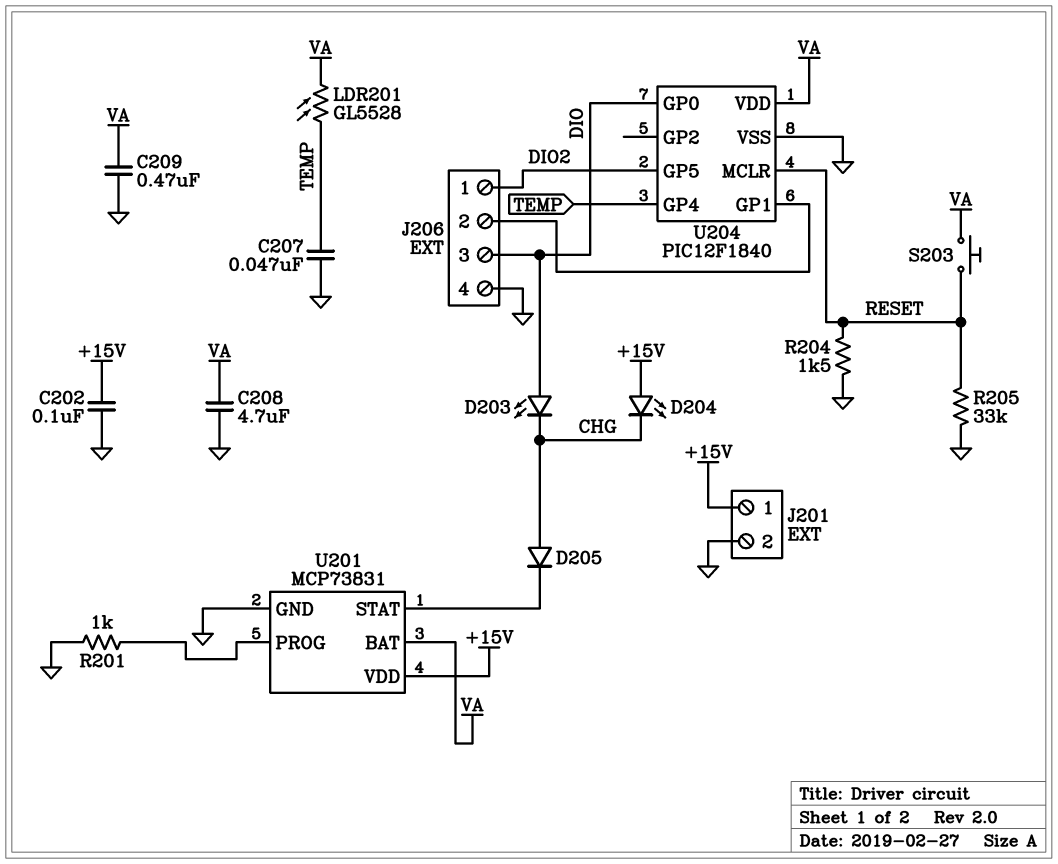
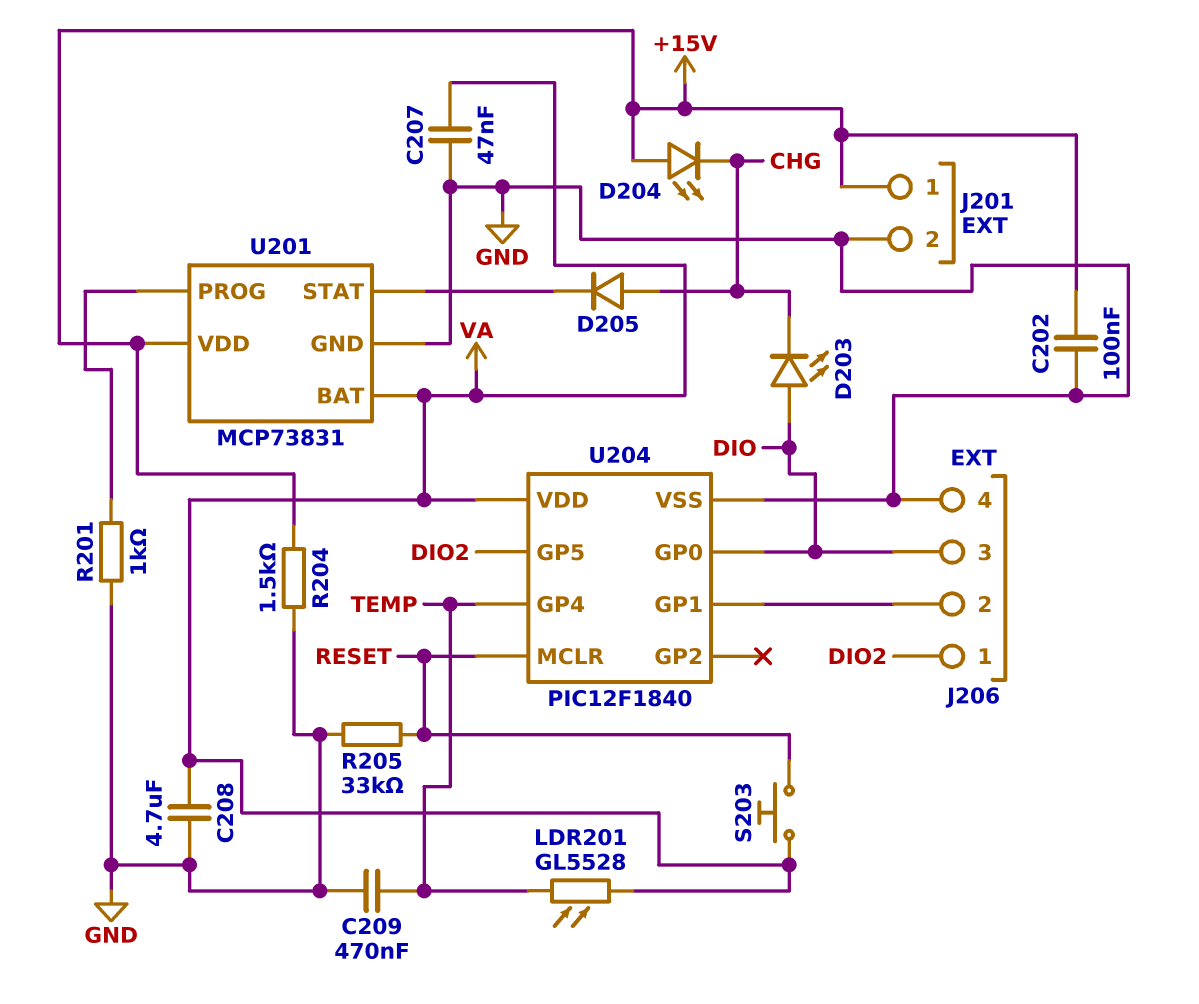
C207: 47nF (GND, TEMP) -> 47nF (GND, VA)
C209: 470nF (GND, VA) -> 470nF (GND, TEMP)
R204: 1.5k (GND, RESET) -> 1.5k (+15V, GND)

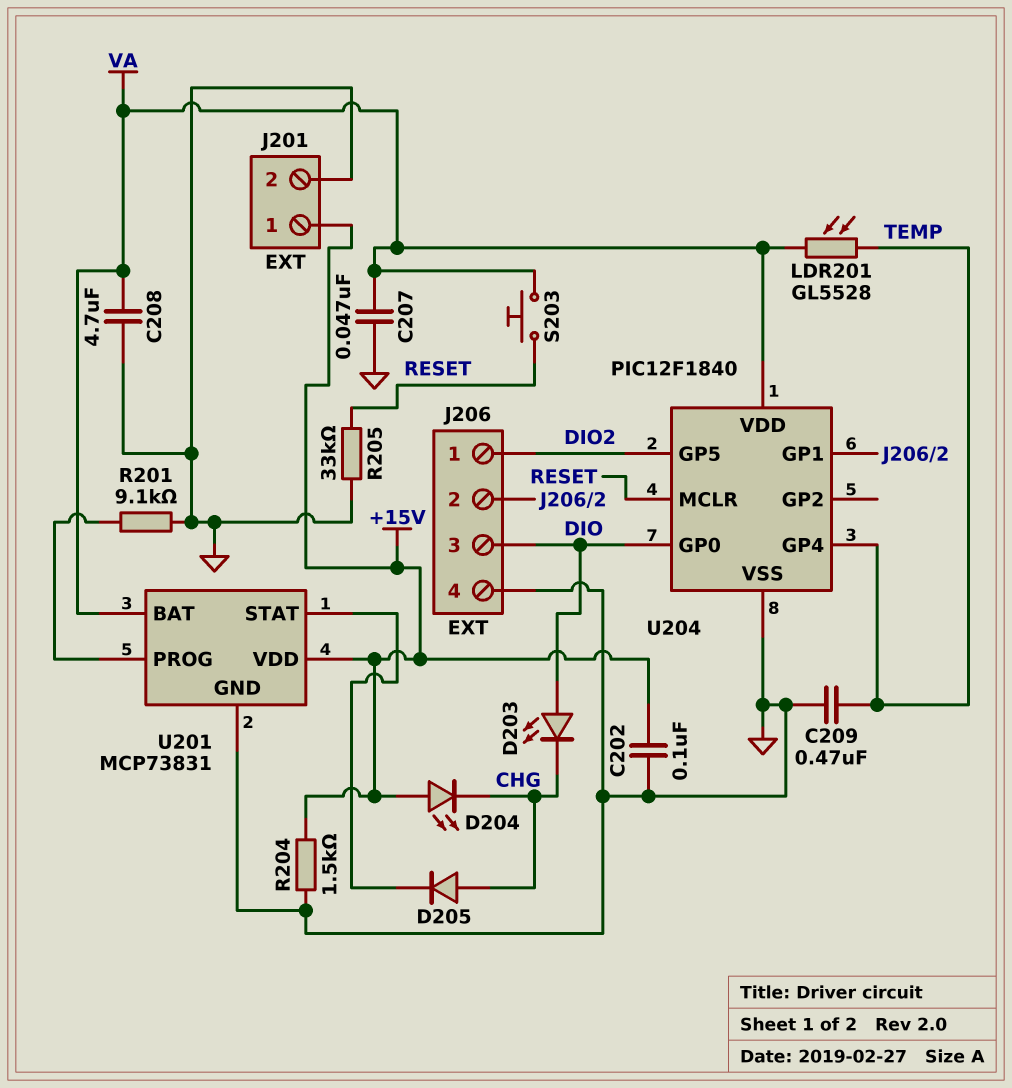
R201: 1k (GND, U201/PROG) -> 9.1k (GND, U201/PROG)

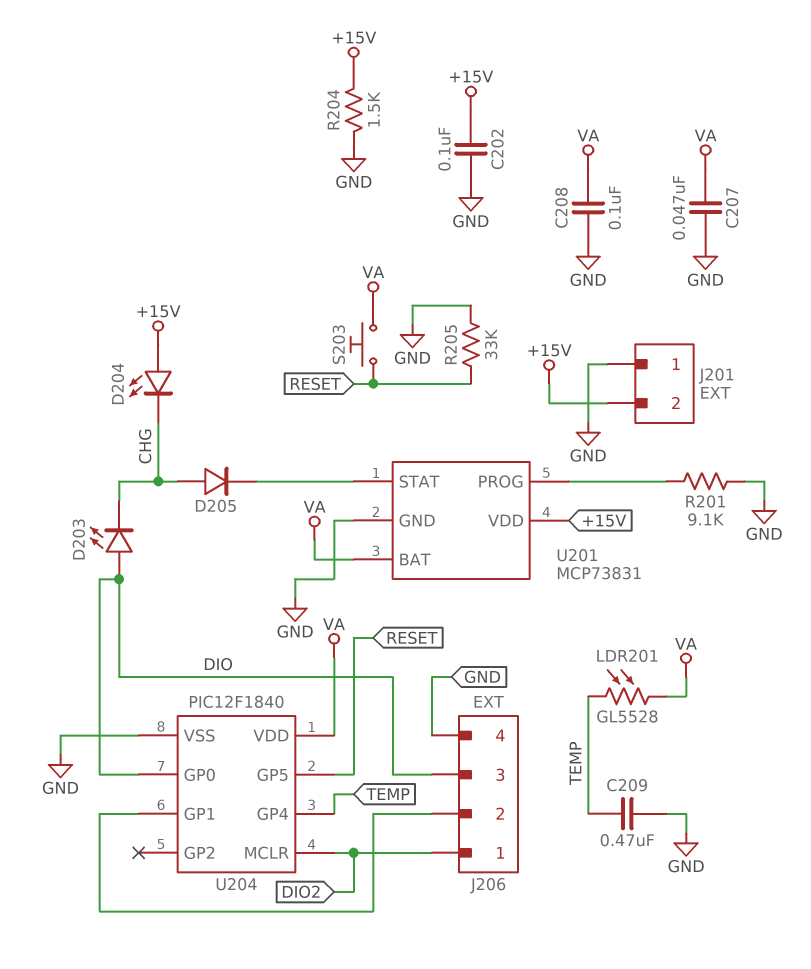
C208: 4.7uF (GND, VA) -> 100nF (GND, VA)
J201 pin 1: +15V -> GND
J201 pin 2: GND -> +15V
U204 pin GP5: DIO2 -> RESET
U204 pin MCLR: RESET -> DIO2

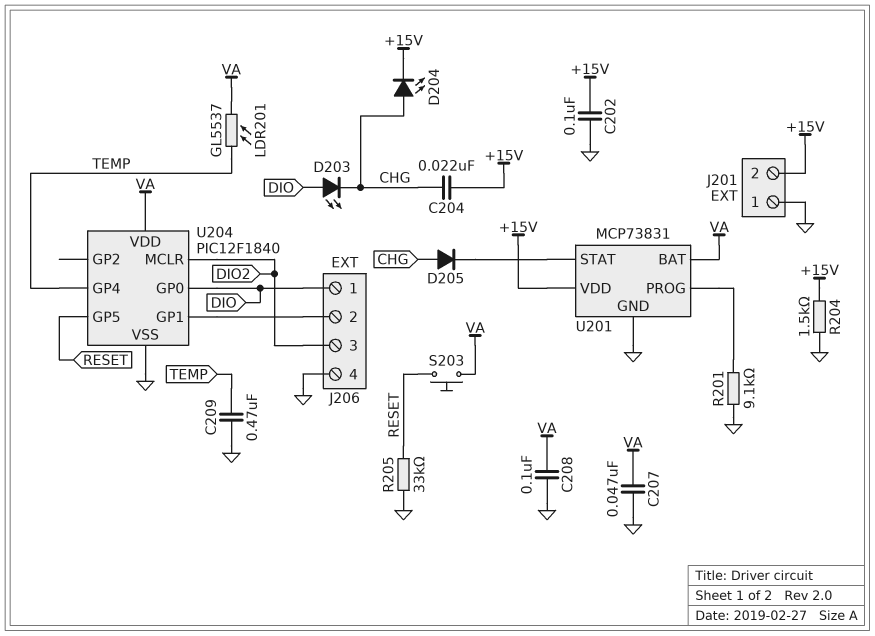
C204: none -> 22nF (+15V, CHG)
D204: LED (A +15V, K CHG) -> LED (A CHG, K +15V)
J206 pin 1: DIO2 -> DIO
J206 pin 3: DIO -> DIO2
LDR201: GL5528 (TEMP, VA) -> GL5537 (TEMP, VA)

